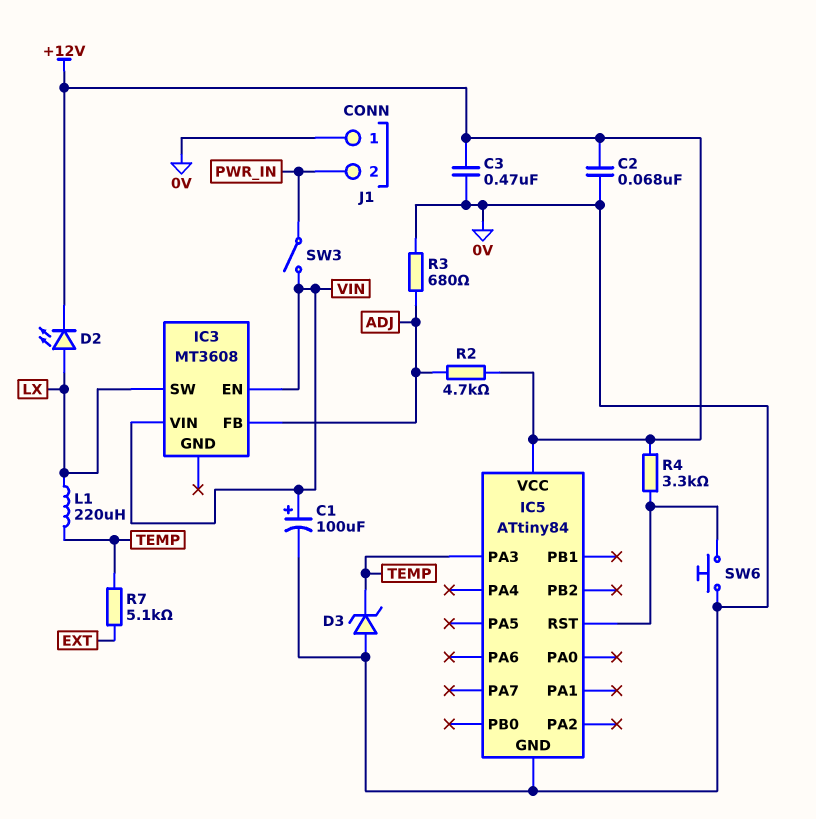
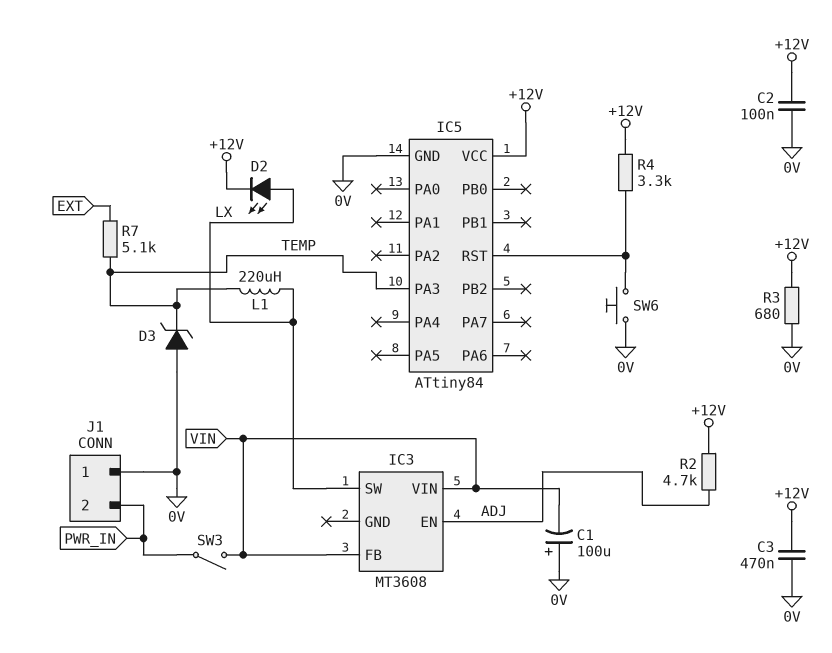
C1: 100uF (plus VIN, minus 0V) -> 100uF (plus 0V, minus VIN)
C2: 68nF (+12V, 0V) -> 100nF (+12V, 0V)
IC3 pin EN: VIN -> ADJ
IC3 pin FB: ADJ -> VIN
R3: 680 (0V, ADJ) -> 680 (+12V, 0V)

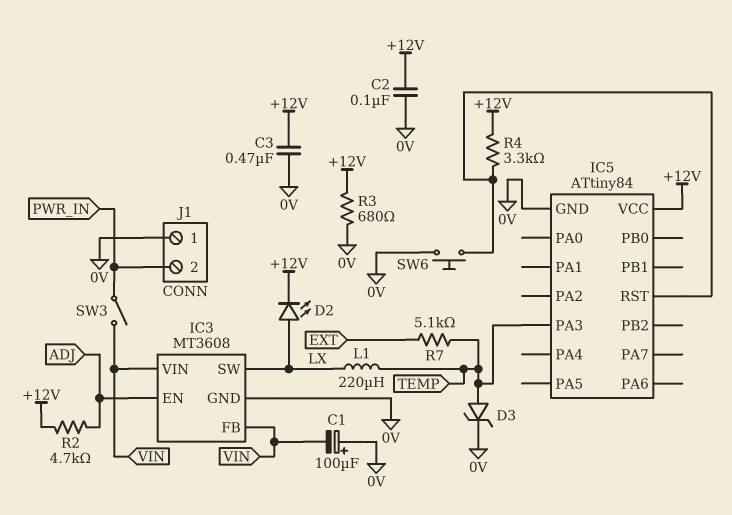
D3: zener (A 0V, K TEMP) -> zener (A TEMP, K 0V)
IC3 pin GND: none -> 0V

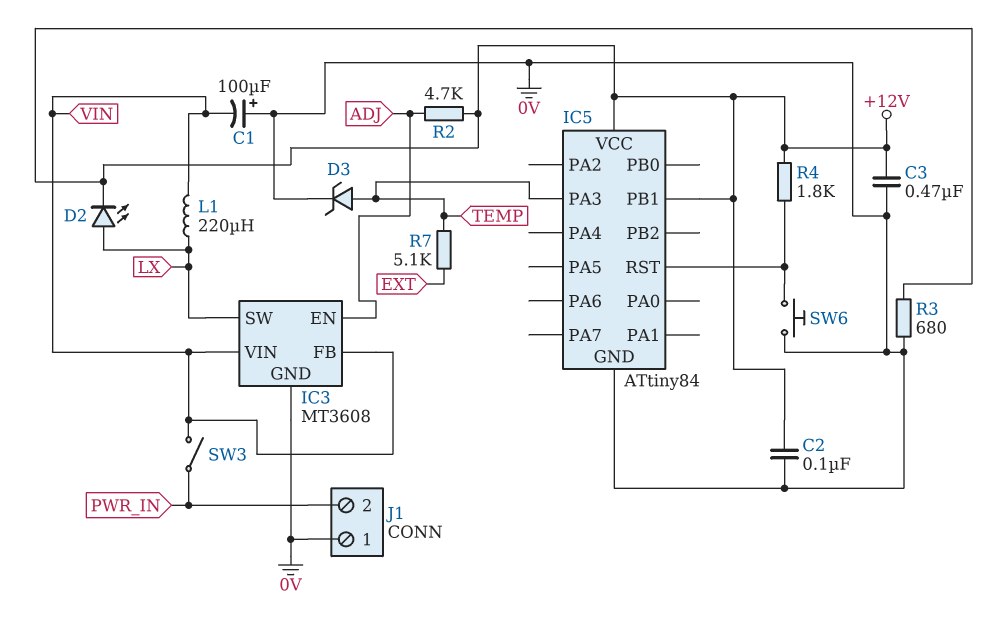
IC5 pin PB1: none -> +12V
L1: 220uH (LX, TEMP) -> 220uH (LX, VIN)
R4: 3.3k (+12V, IC5/RST) -> 1.8k (+12V, IC5/RST)

